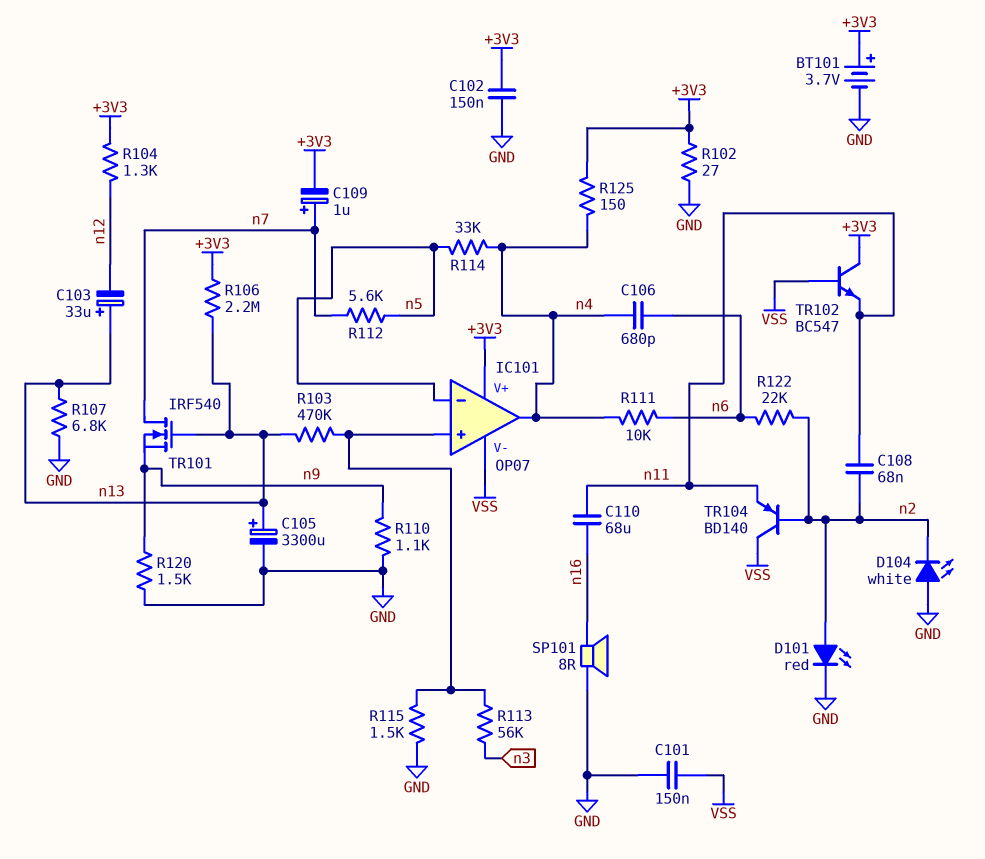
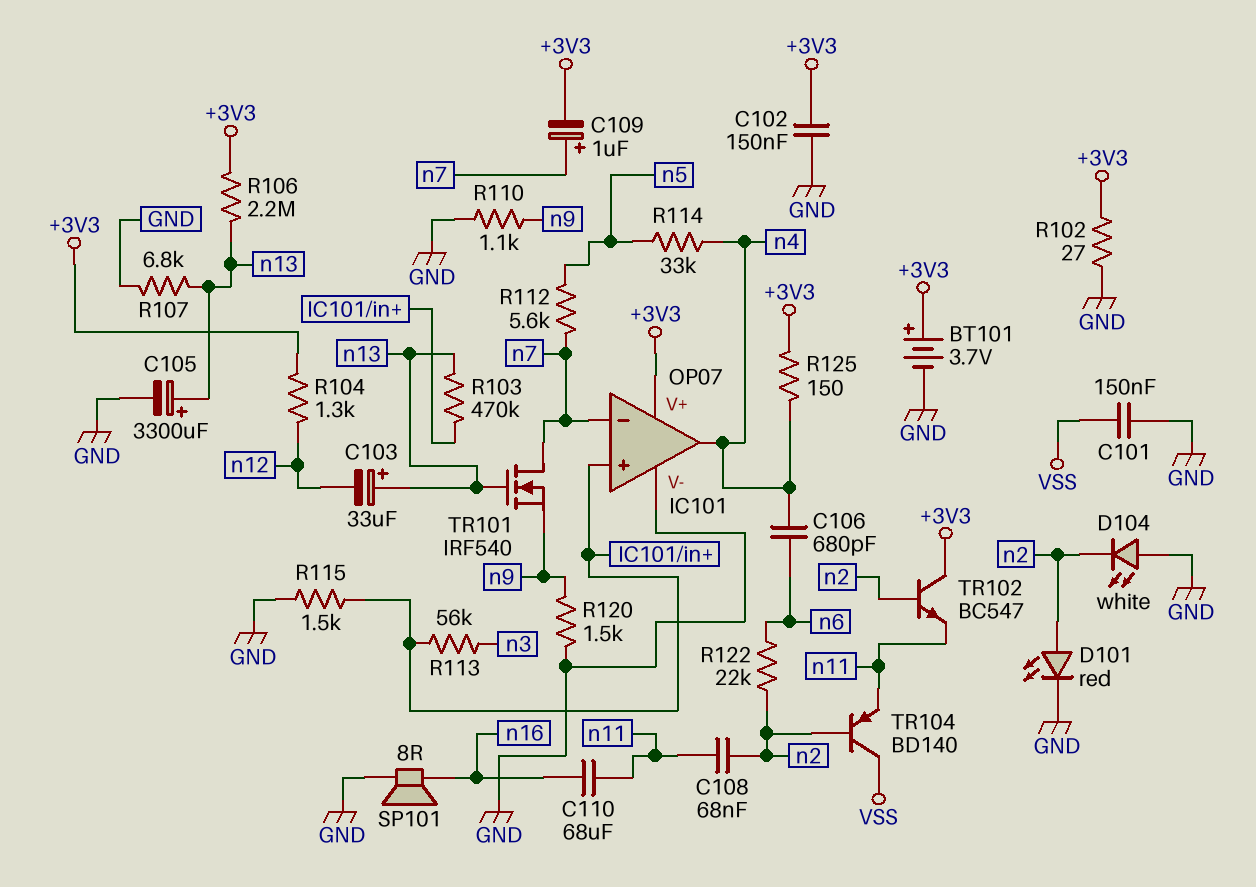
IC101 pin V-: VSS -> GND
IC101 pin in-: n5 -> n7
R111: 10k (n4, n6) -> none
TR102: NPN BC547 (B VSS, C +3V3, E n11) -> NPN BC547 (B n2, C +3V3, E n11)

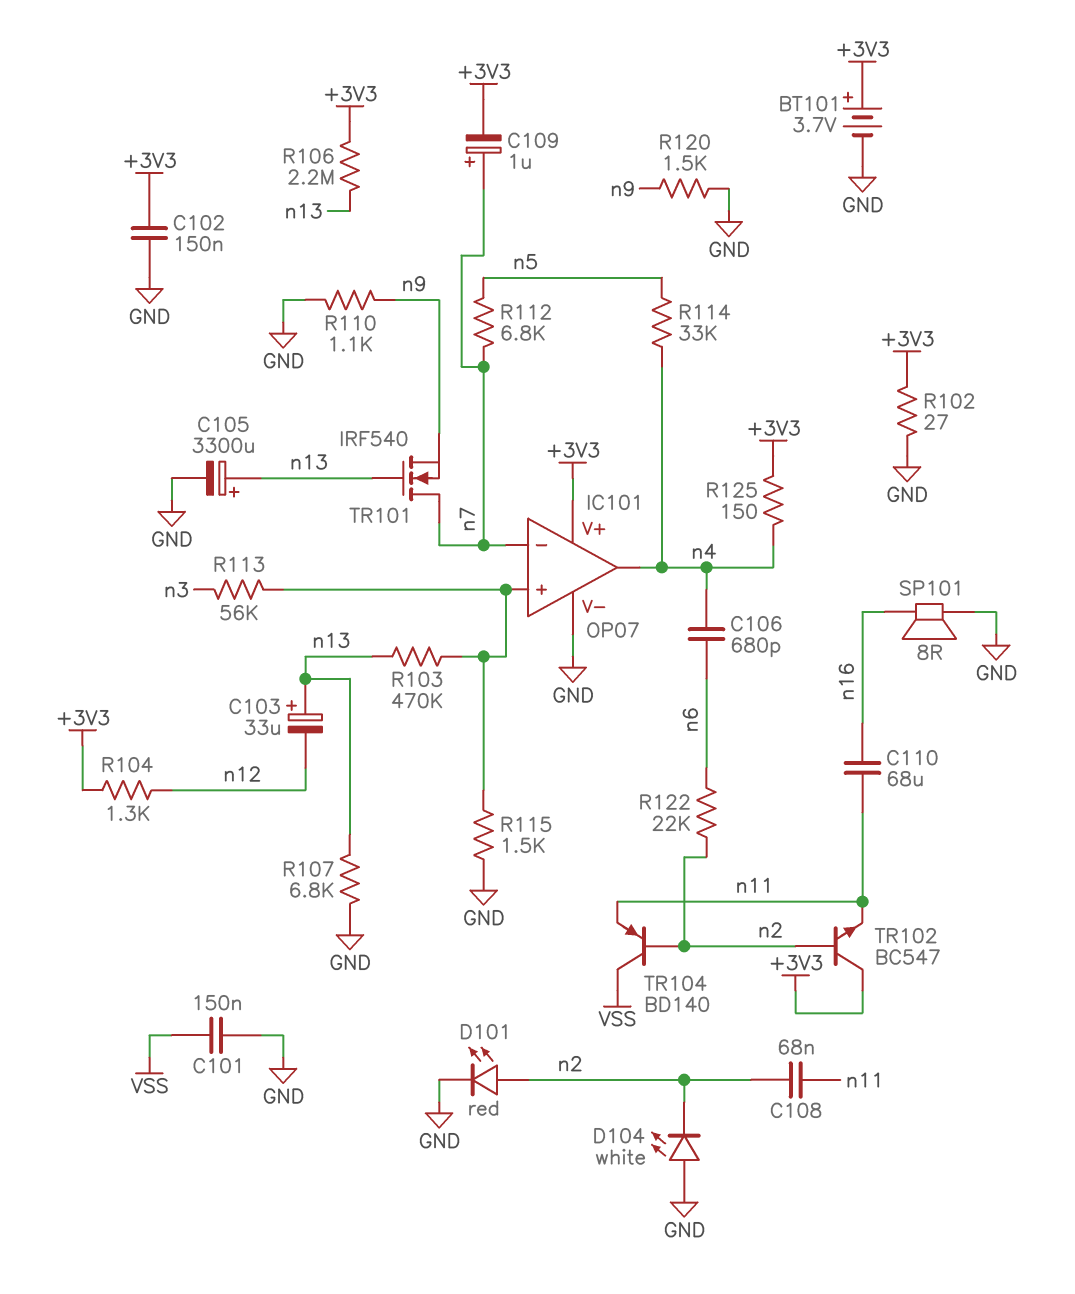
R112: 5.6k (n5, n7) -> 6.8k (n5, n7)

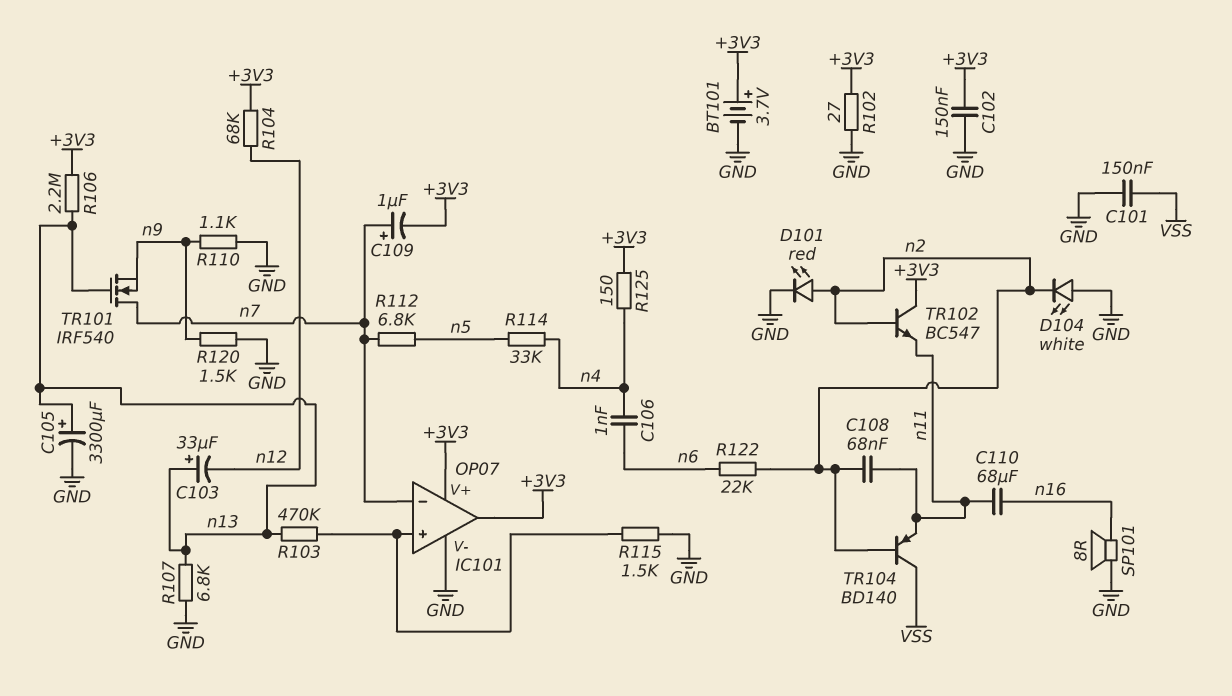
C106: 680pF (n4, n6) -> 1nF (n4, n6)
IC101 pin out: n4 -> +3V3
R104: 1.3k (+3V3, n12) -> 68k (+3V3, n12)
R113: 56k (IC101/in+, n3) -> none

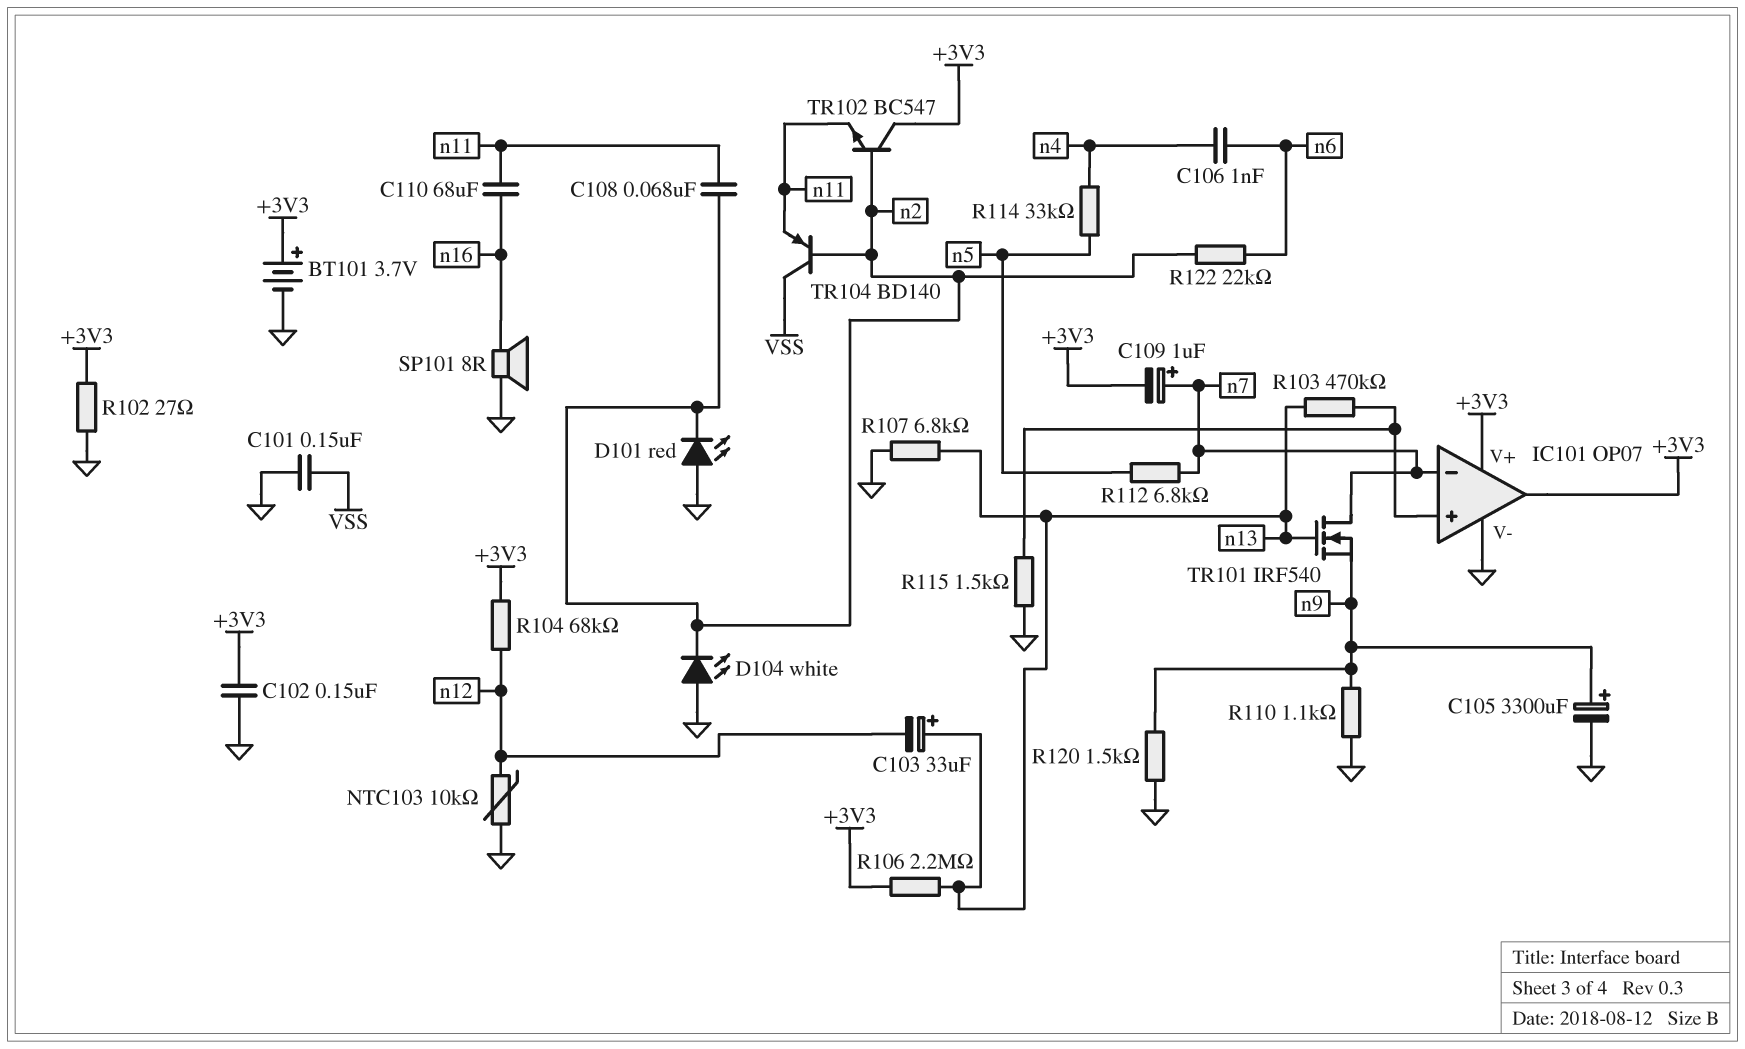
C105: 3300uF (plus n13, minus GND) -> 3300uF (plus n9, minus GND)
D101: LED red (A n2, K GND) -> LED red (A GND, K n2)
NTC103: none -> 10k (GND, n12)
R125: 150 (+3V3, n4) -> none

